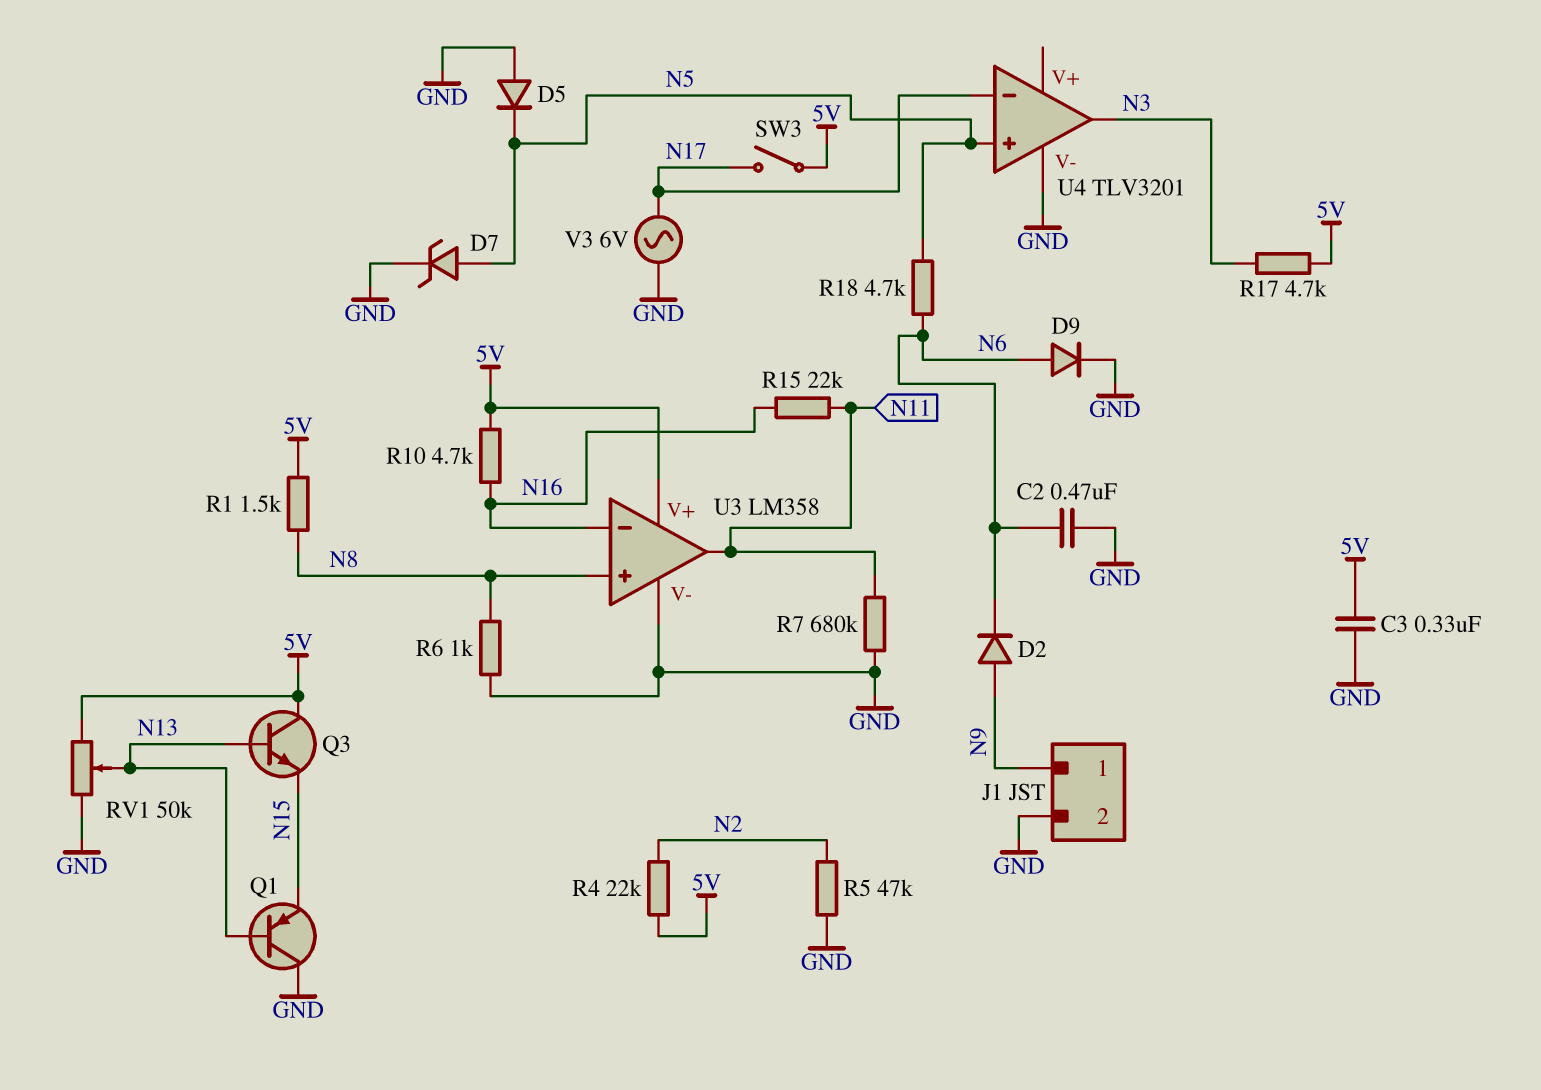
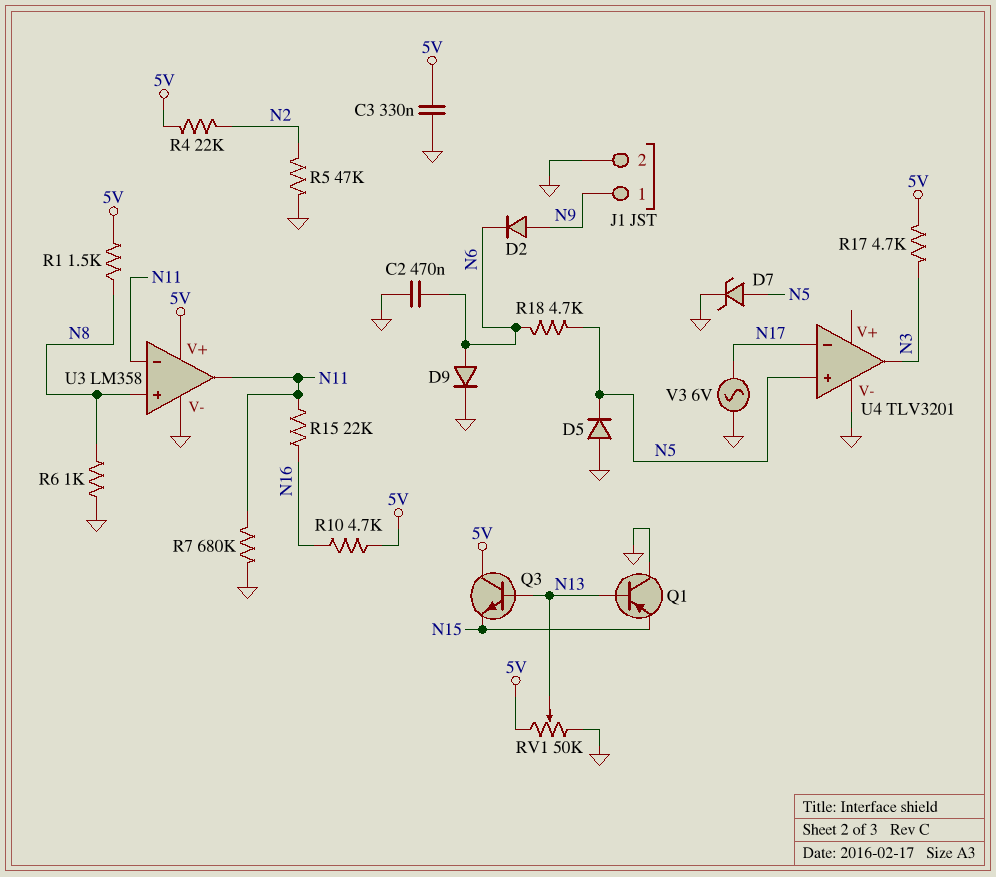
SW3: switch (5V, N17) -> none
U3 pin in-: N16 -> N11

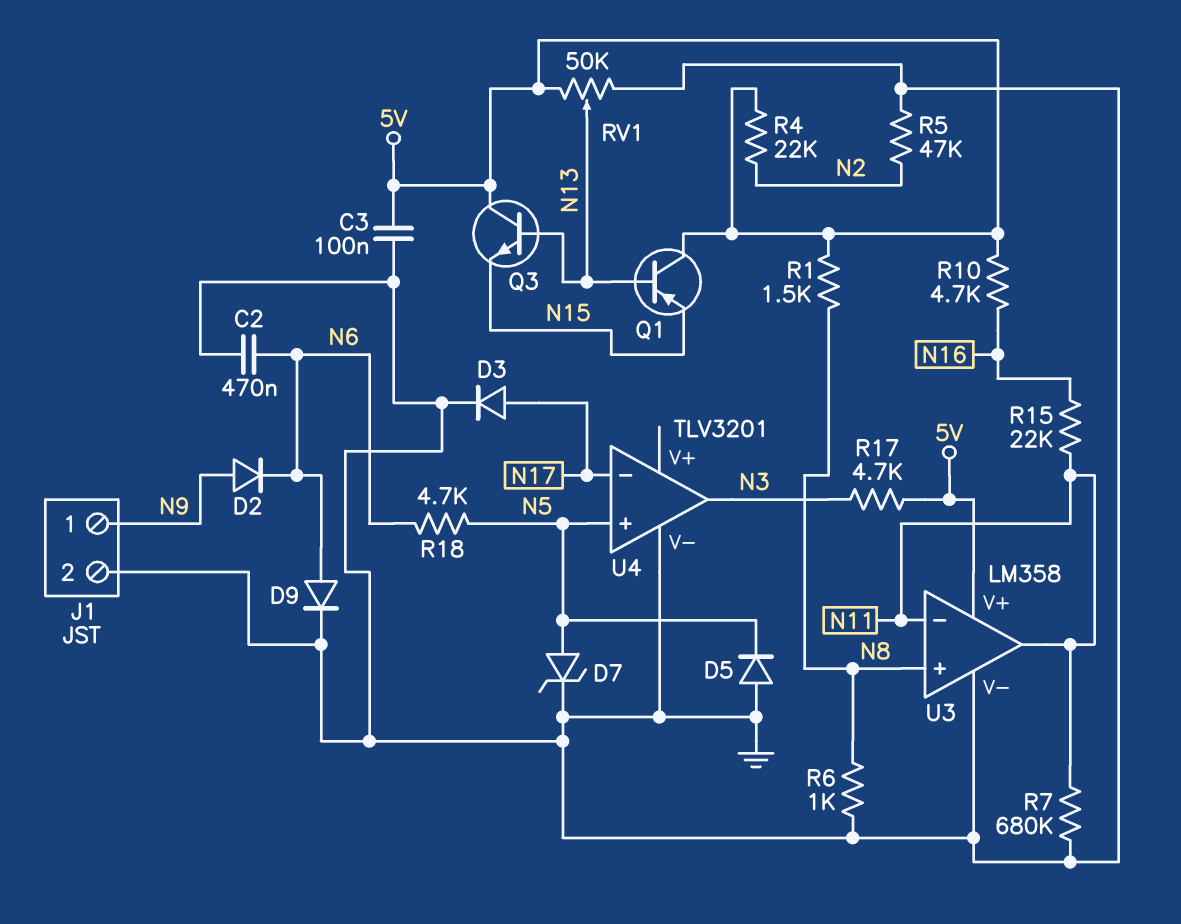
C3: 330nF (5V, GND) -> 100nF (5V, GND)
D3: none -> diode (A N17, K GND)
Q1: PNP (B N13, C GND, E N15) -> PNP (B N13, C 5V, E N15)
V3: AC 6V (GND, N17) -> none

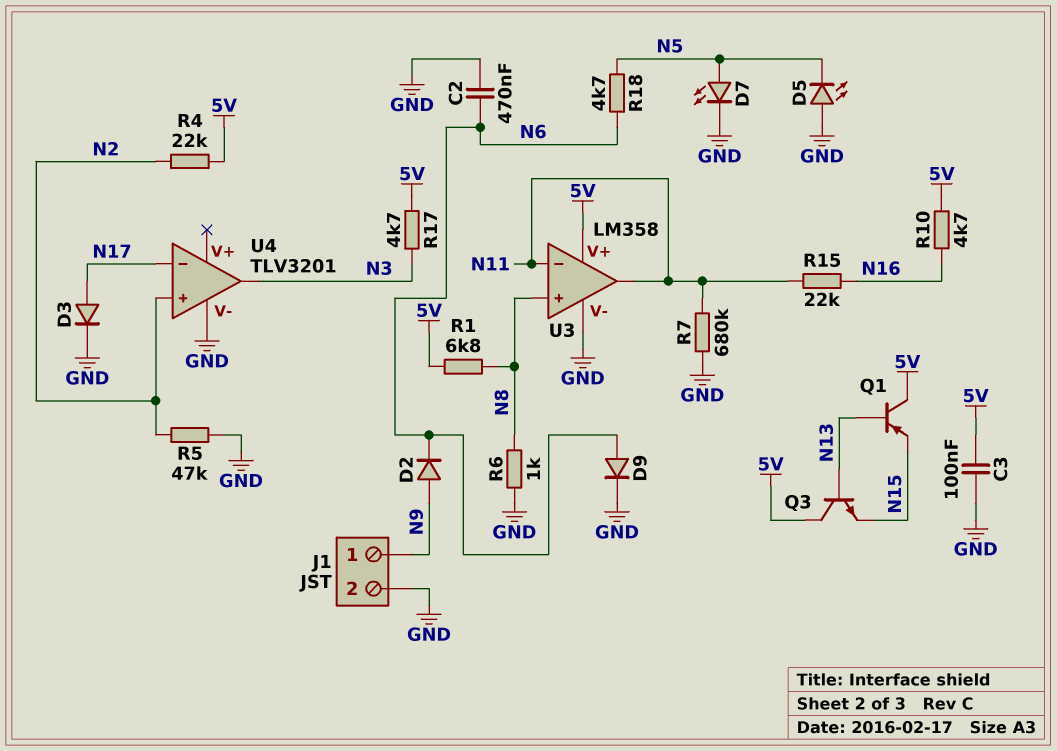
D5: diode (A GND, K N5) -> LED (A GND, K N5)
D7: zener (A N5, K GND) -> LED (A N5, K GND)
R1: 1.5k (5V, N8) -> 6.8k (5V, N8)
RV1: 50k (5V, GND, wiper N13) -> none
U4 pin in+: N5 -> N2

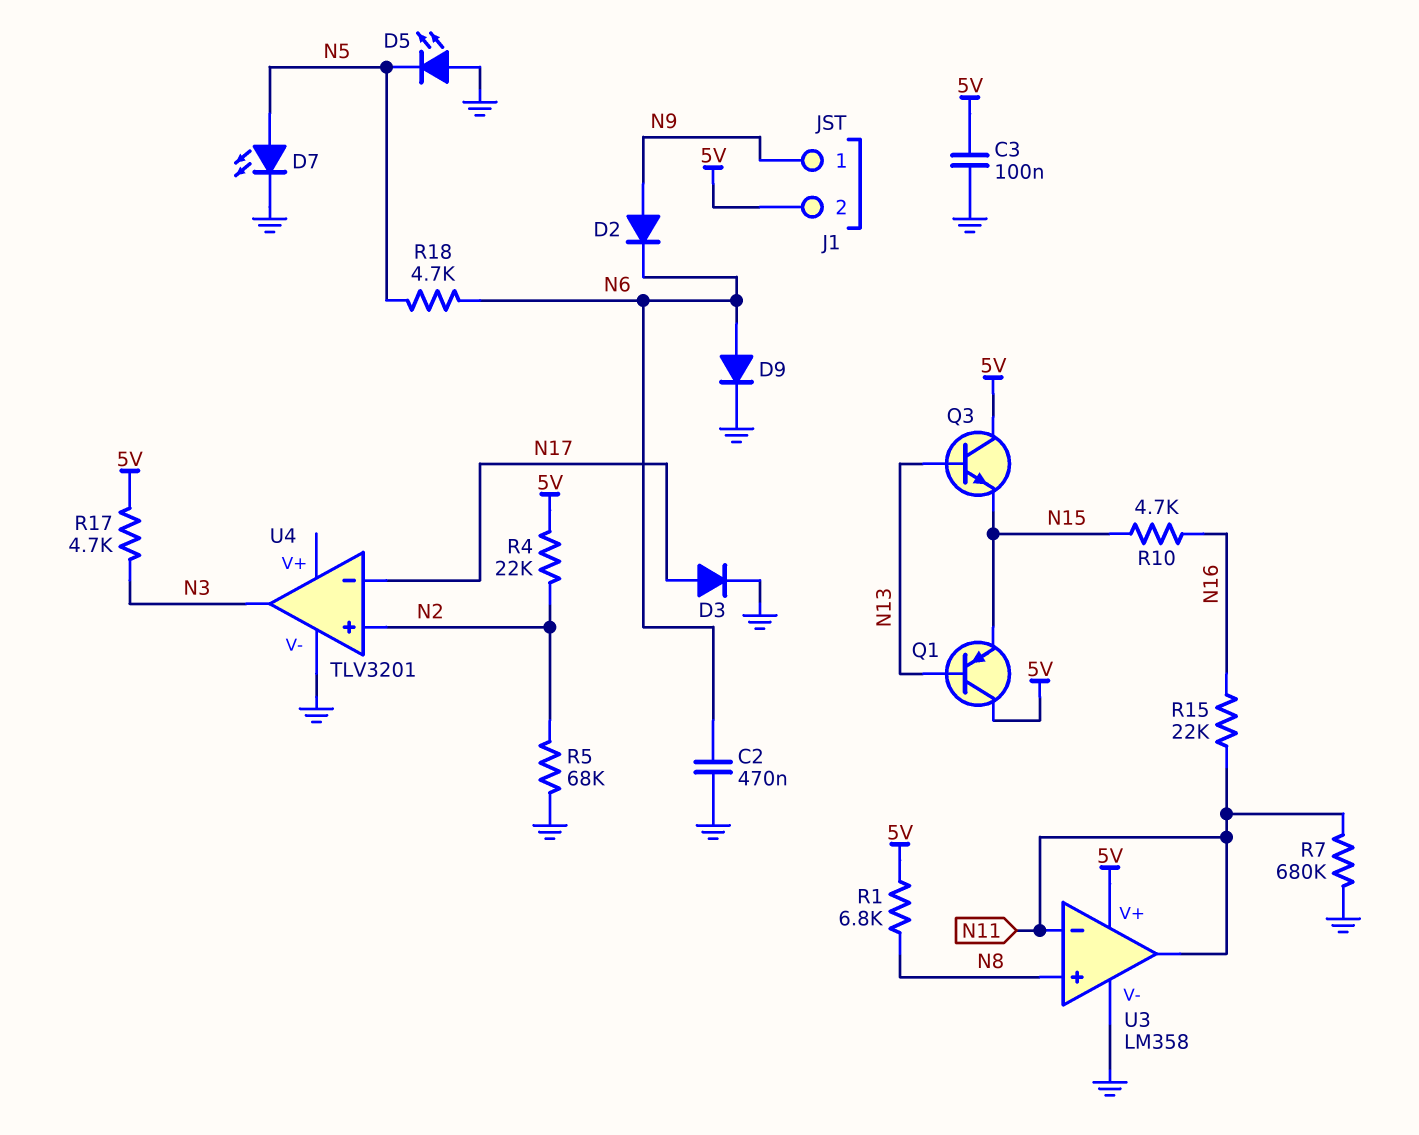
J1 pin 2: GND -> 5V
R5: 47k (GND, N2) -> 68k (GND, N2)
R6: 1k (GND, N8) -> none
R10: 4.7k (5V, N16) -> 4.7k (N15, N16)

